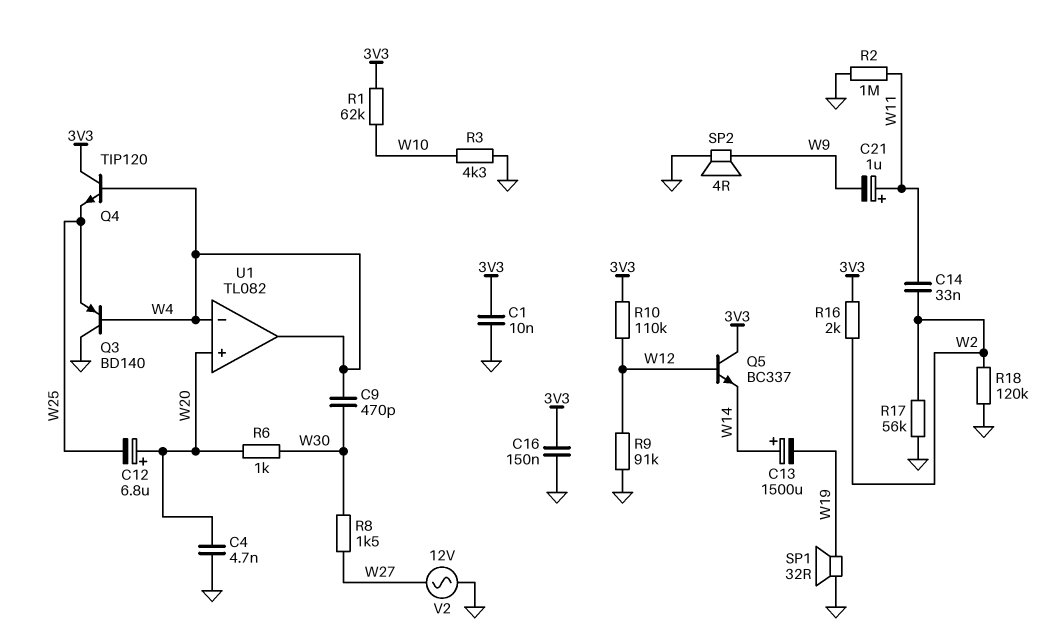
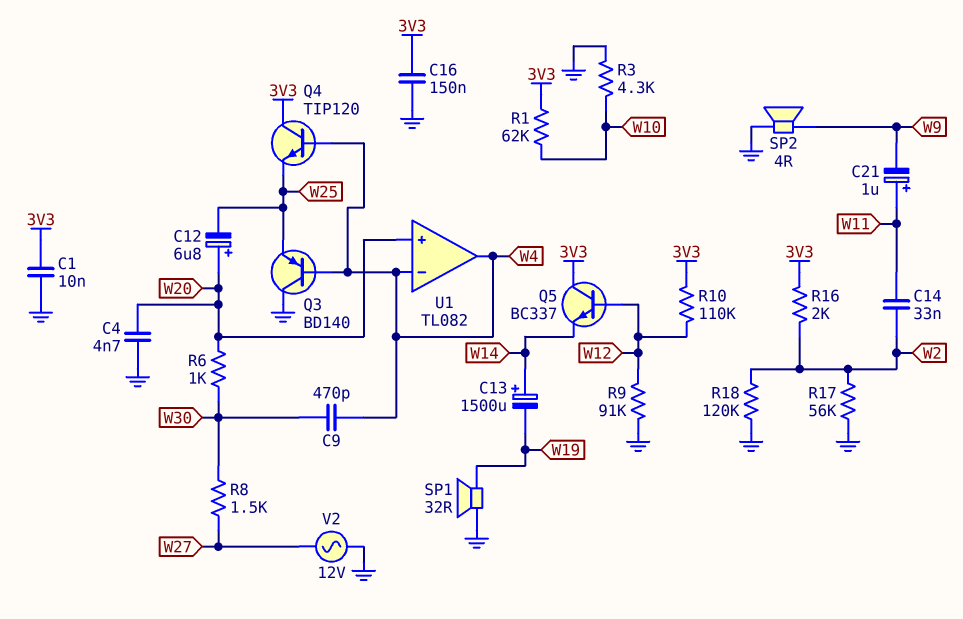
R2: 1M (GND, W11) -> none

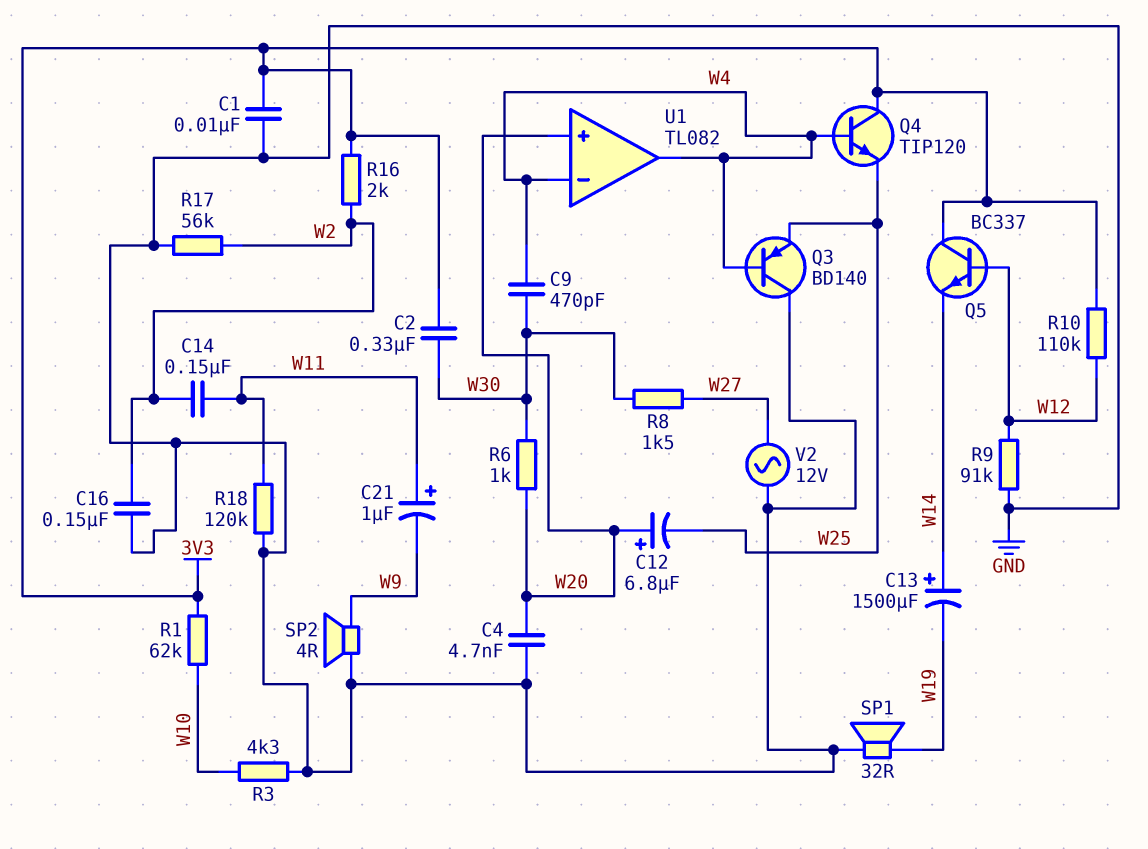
C2: none -> 330nF (3V3, W30)
C14: 33nF (W2, W11) -> 150nF (W2, W11)
C16: 150nF (3V3, GND) -> 150nF (GND, W2)
R18: 120k (GND, W2) -> 120k (GND, W11)

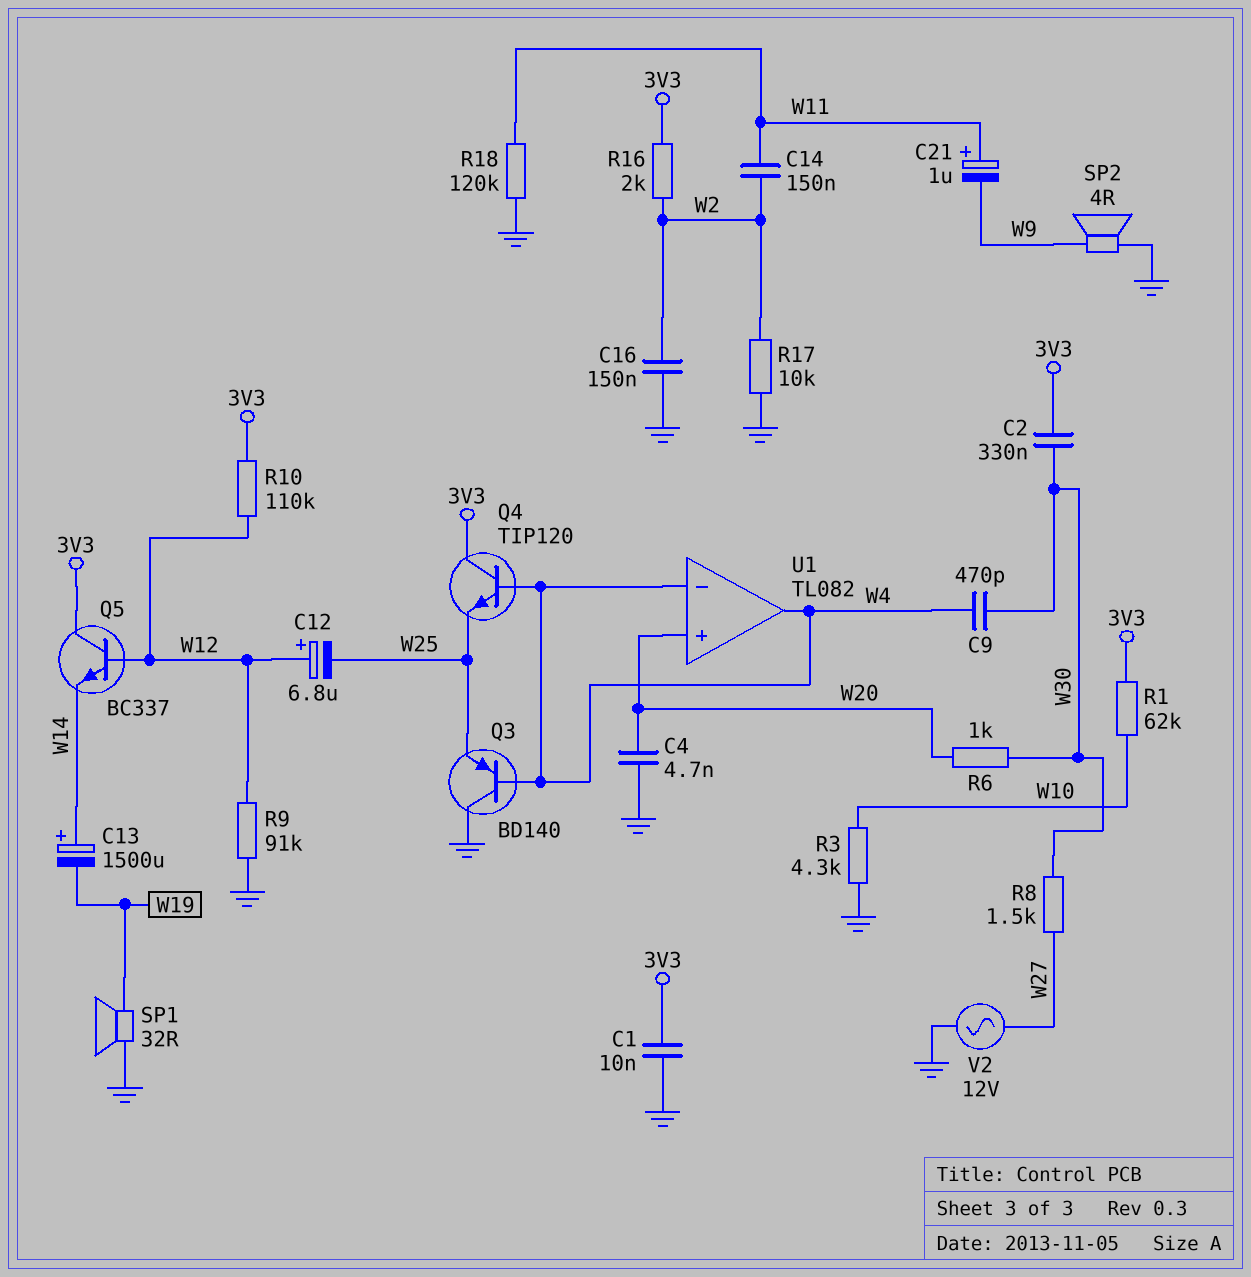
C12: 6.8uF (plus W20, minus W25) -> 6.8uF (plus W12, minus W25)
R17: 56k (GND, W2) -> 10k (GND, W2)

